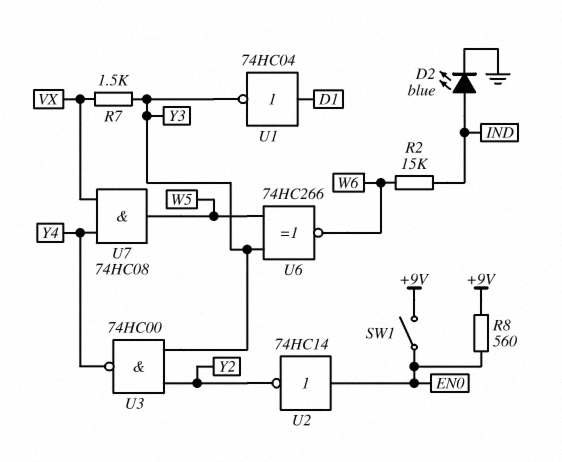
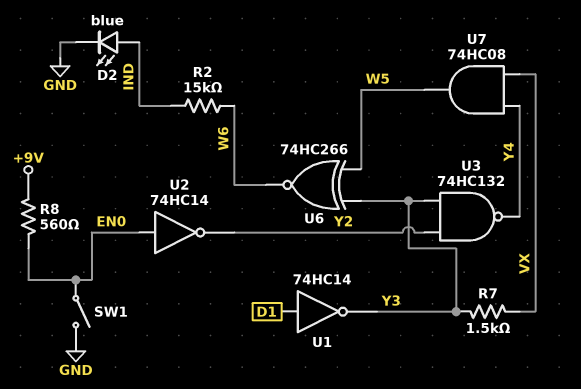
SW1: switch (+9V, EN0) -> switch (EN0, GND)
U1: NOT 74HC04 (in D1, out Y3) -> NOT 74HC14 (in D1, out Y3)
U3: NAND 74HC00 (in Y2, in Y3, out Y4) -> NAND 74HC132 (in Y2, in Y3, out Y4)

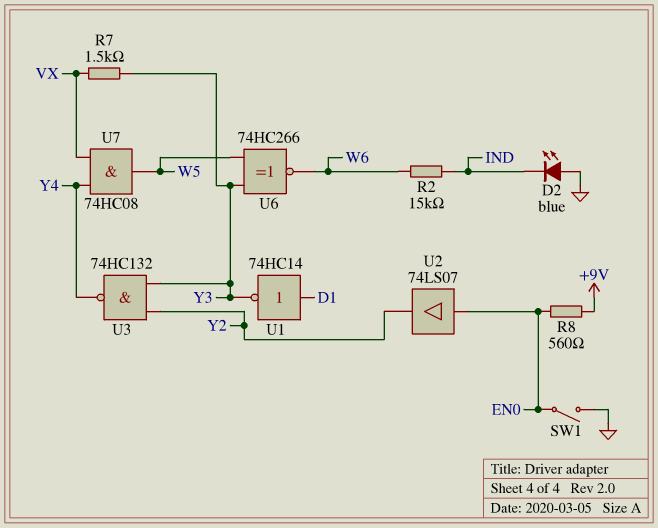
D2: LED blue (A IND, K GND) -> LED blue (A GND, K IND)
U2: NOT 74HC14 (in EN0, out Y2) -> buffer 74LS07 (in EN0, out Y2)

